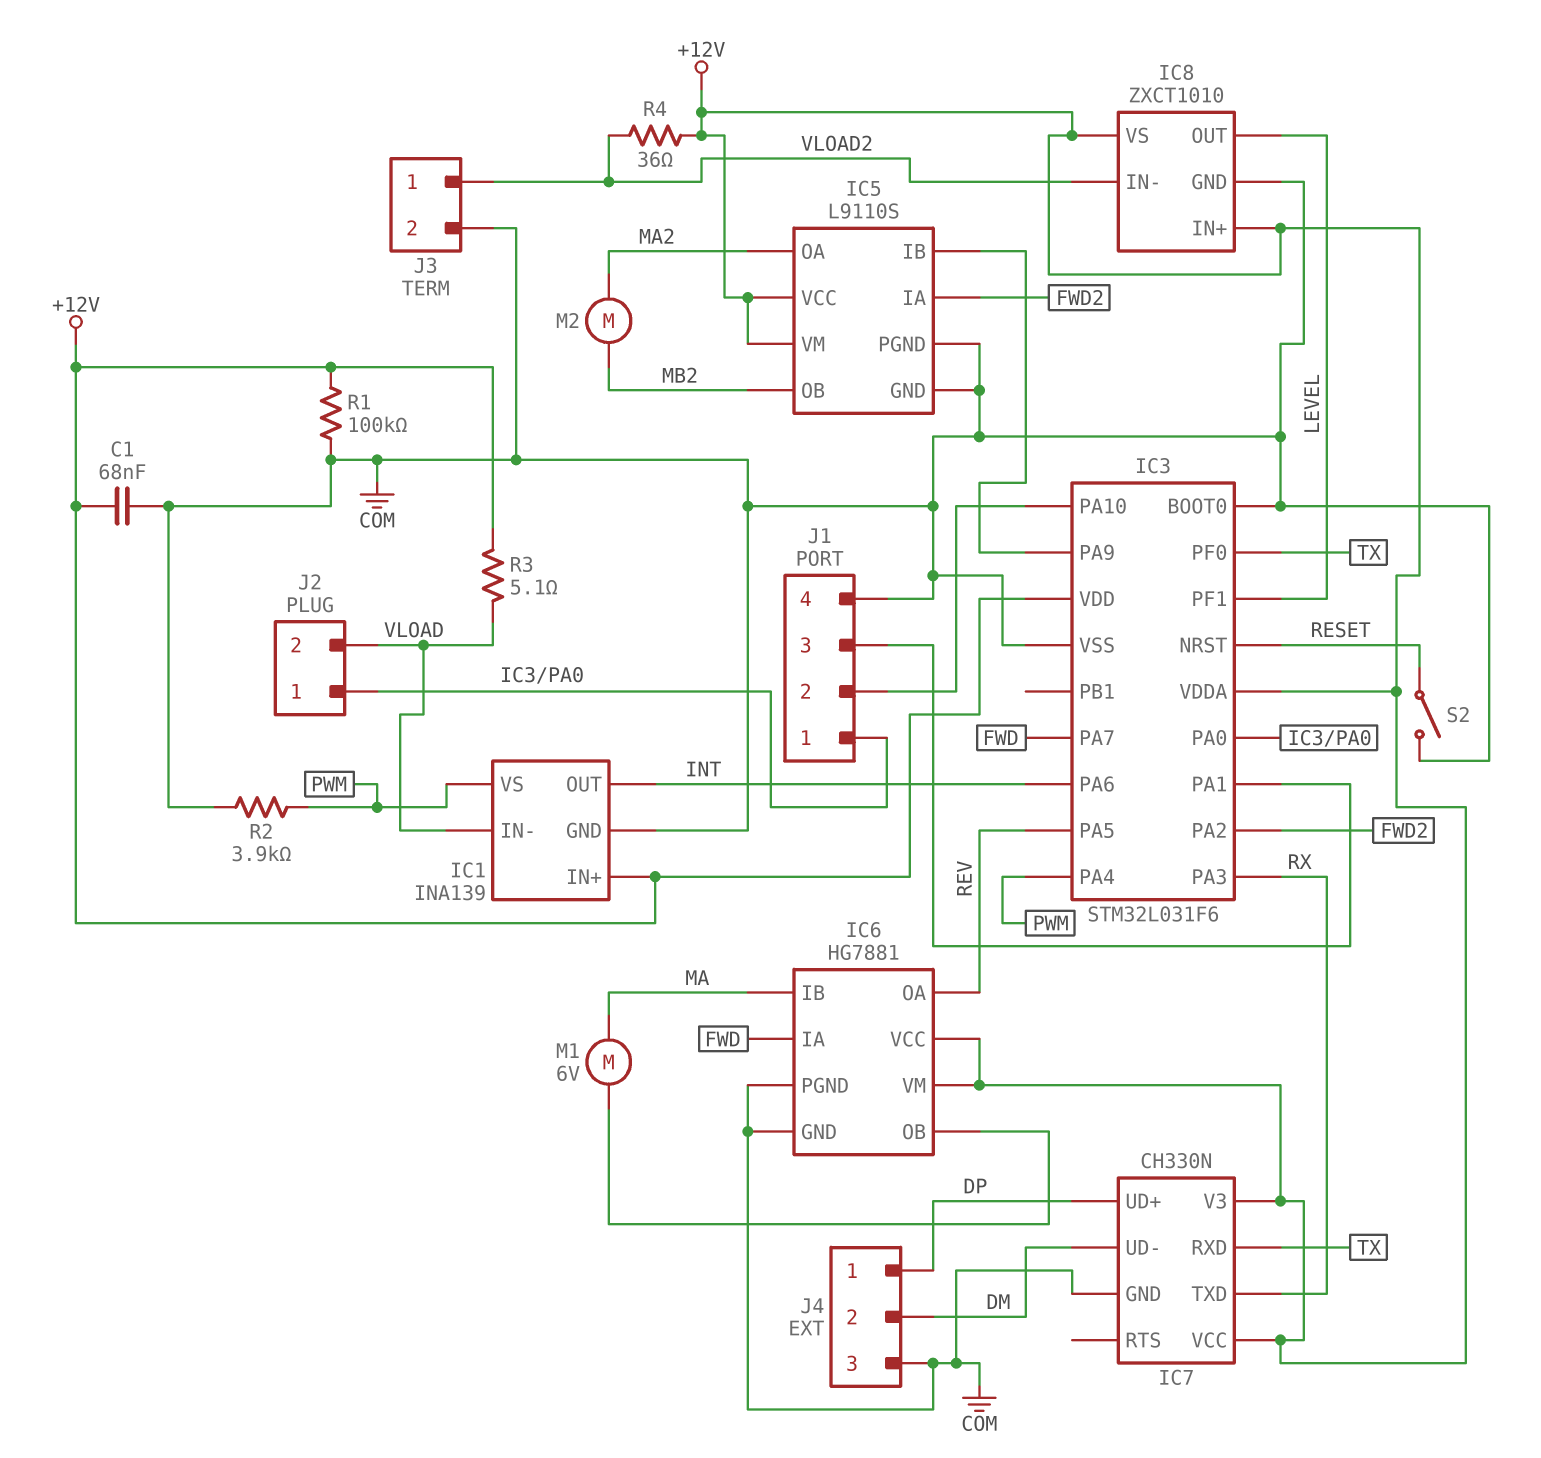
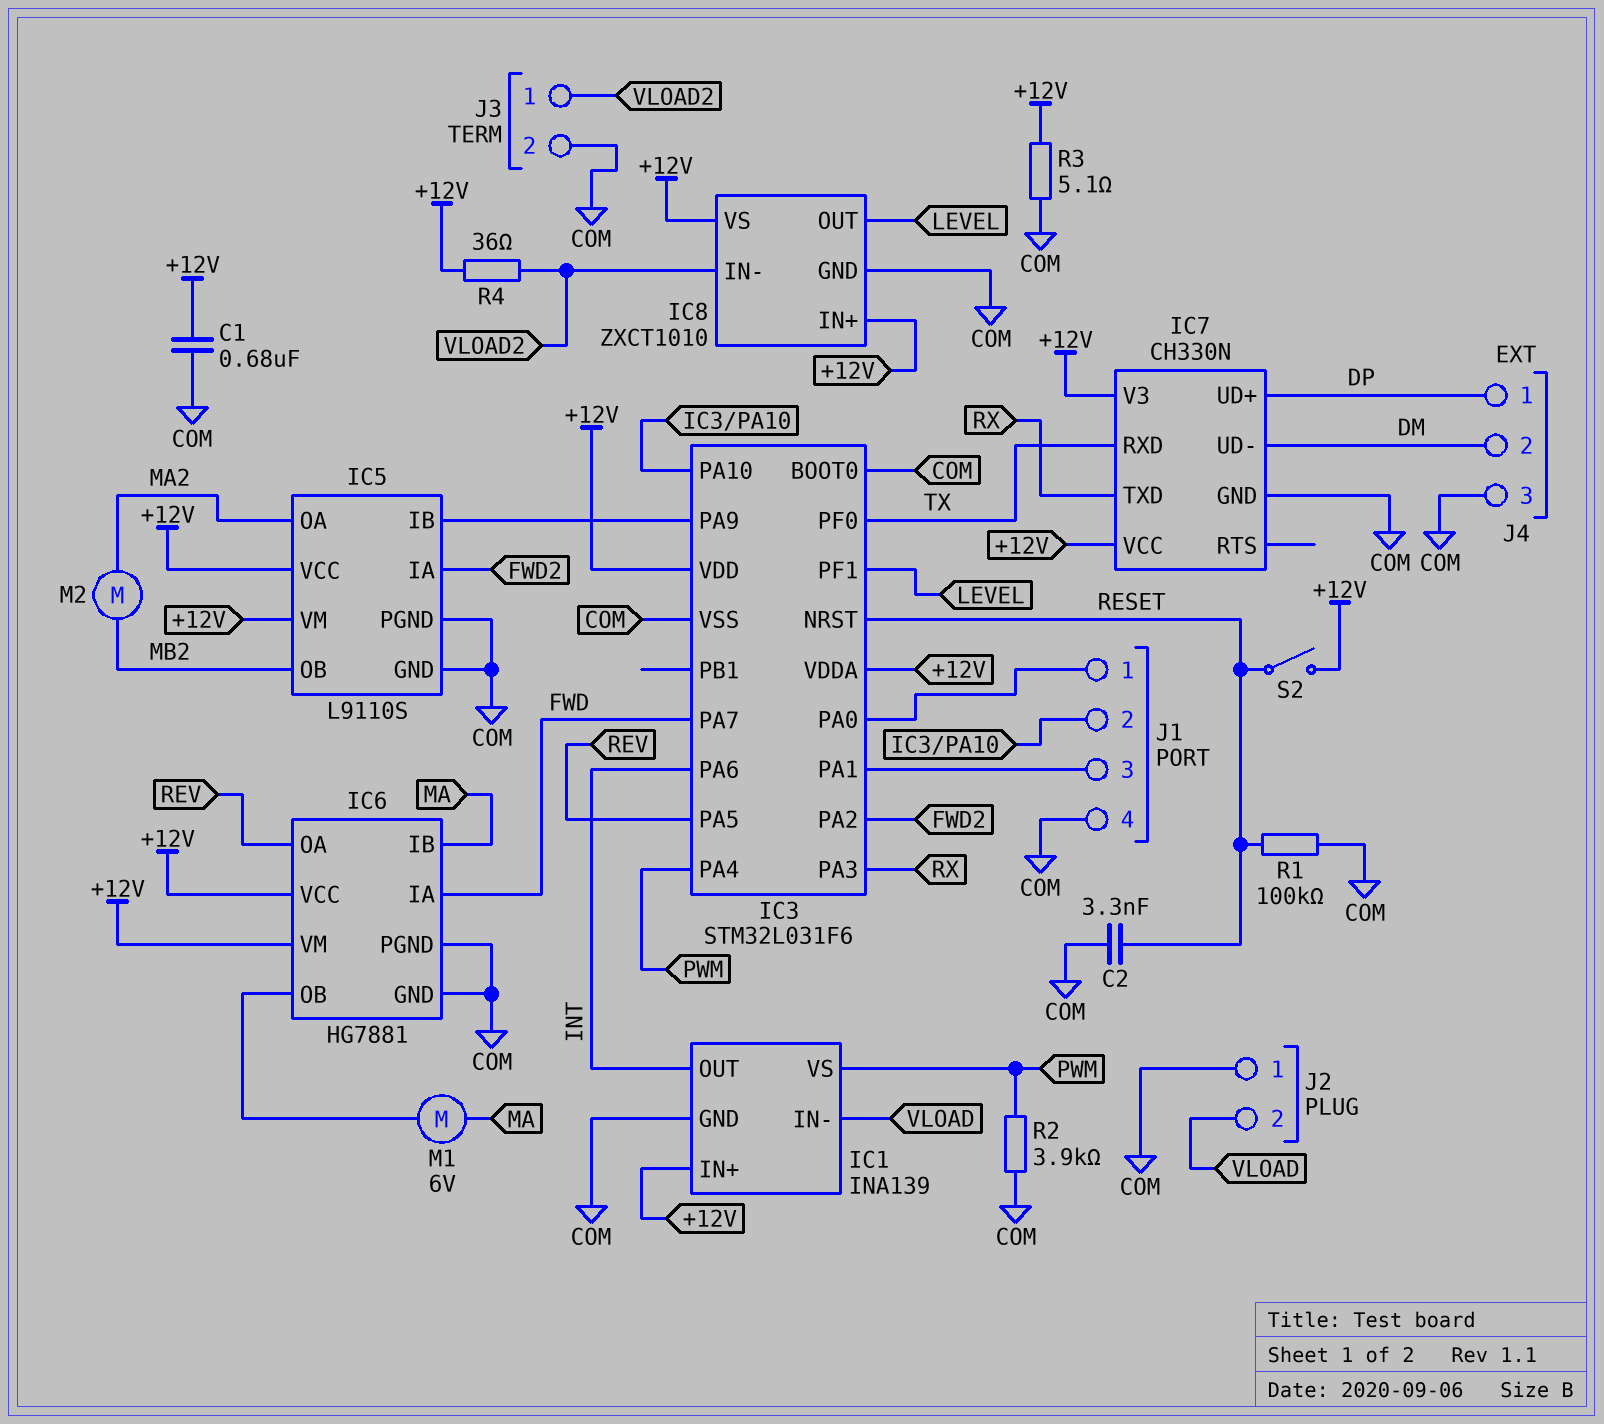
C1: 68nF (+12V, COM) -> 680nF (+12V, COM)
C2: none -> 3.3nF (COM, RESET)
J2 pin 1: IC3/PA0 -> COM
R1: 100k (+12V, COM) -> 100k (COM, RESET)
R3: 5.1 (+12V, VLOAD) -> 5.1 (+12V, COM)
S2: switch (COM, RESET) -> switch (+12V, RESET)

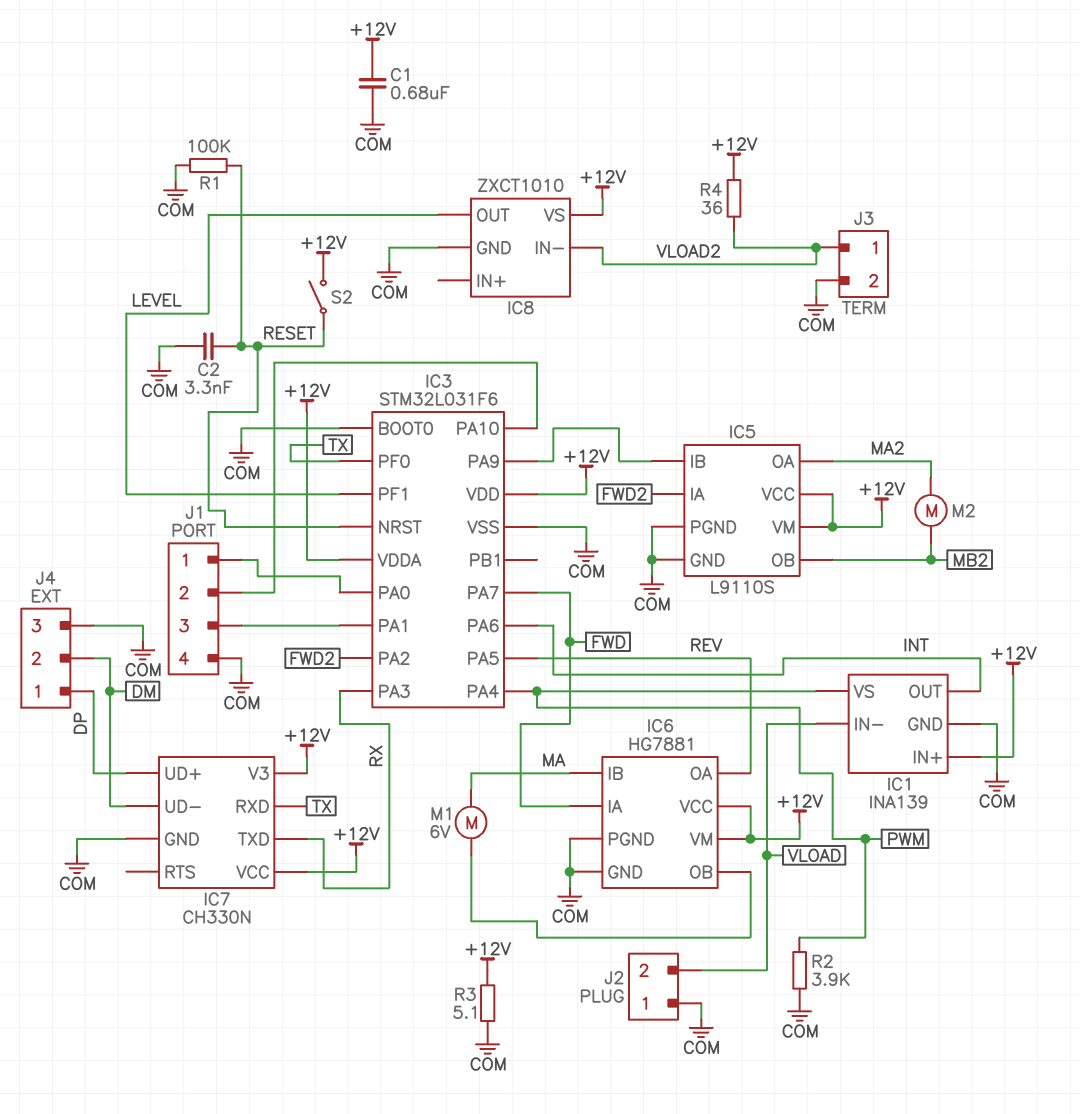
IC8 pin IN+: +12V -> none

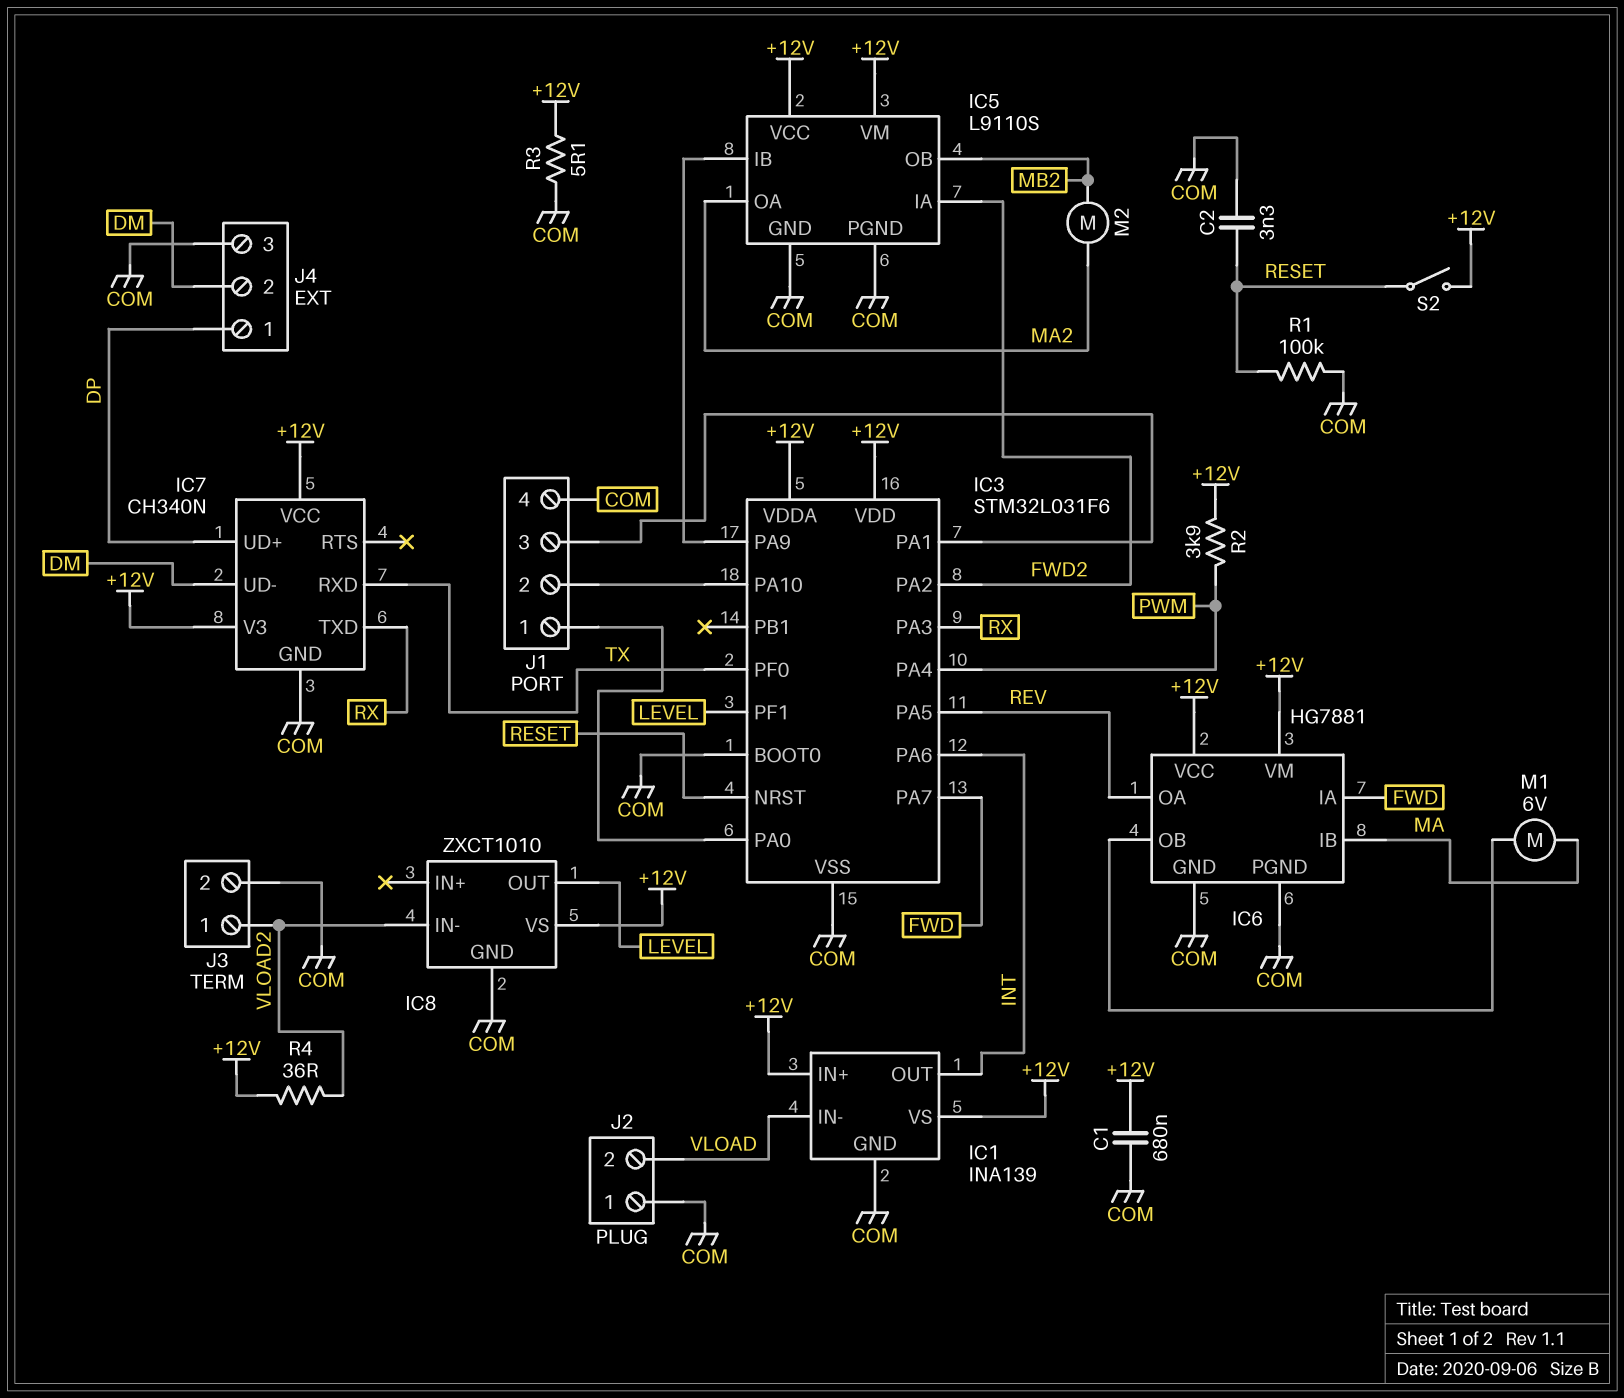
IC1 pin VS: PWM -> +12V
IC7: CH330N -> CH340N
R2: 3.9k (COM, PWM) -> 3.9k (+12V, PWM)

